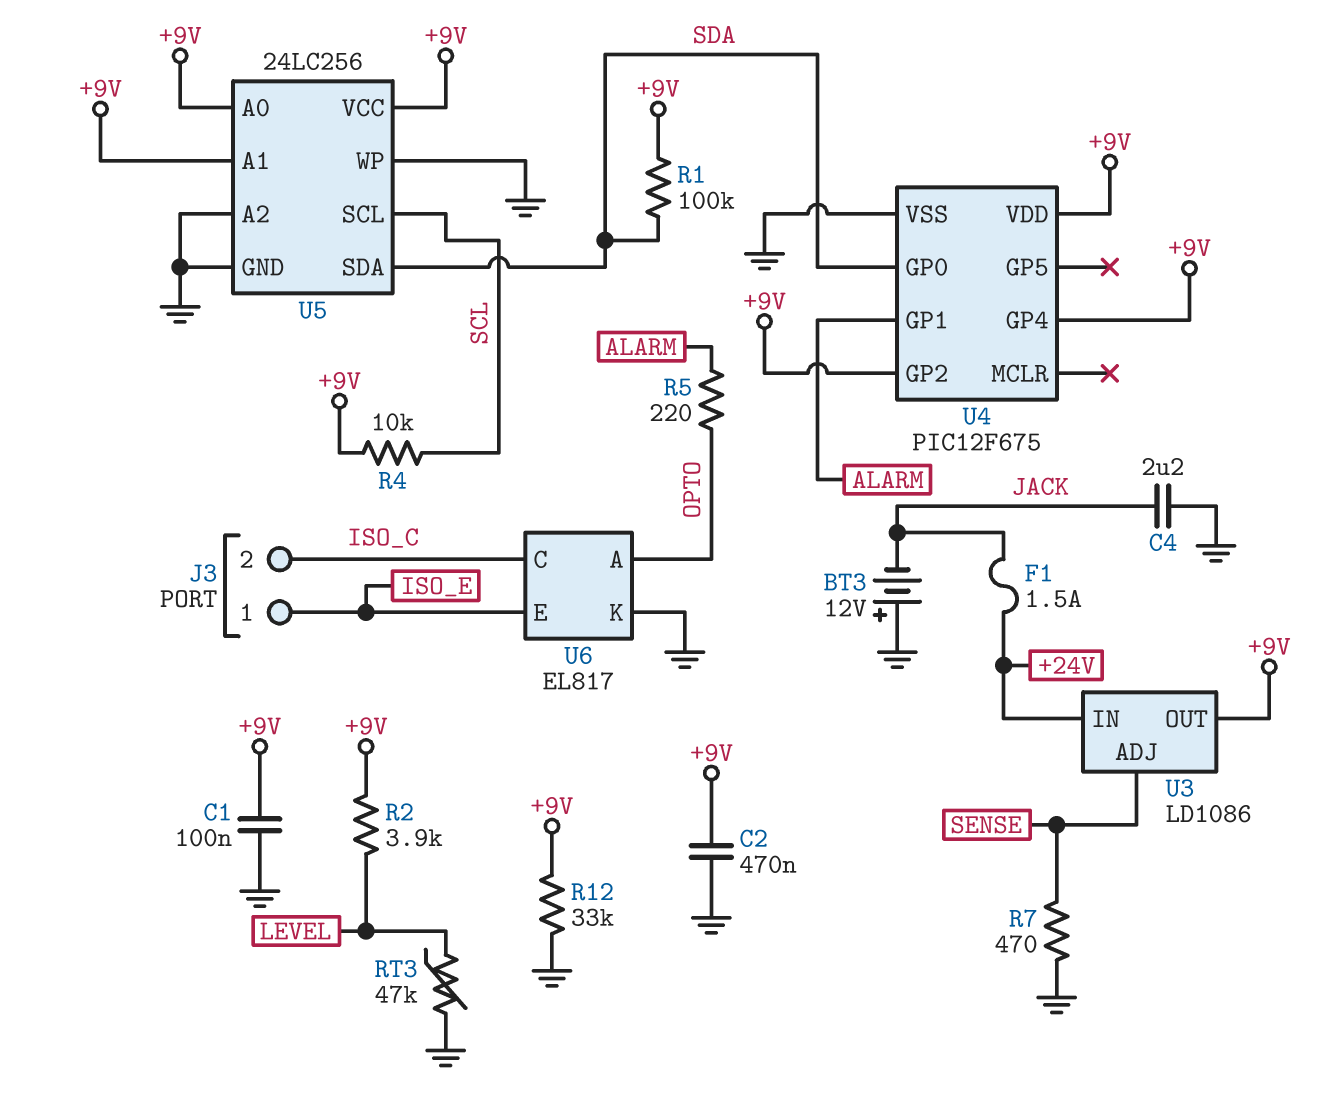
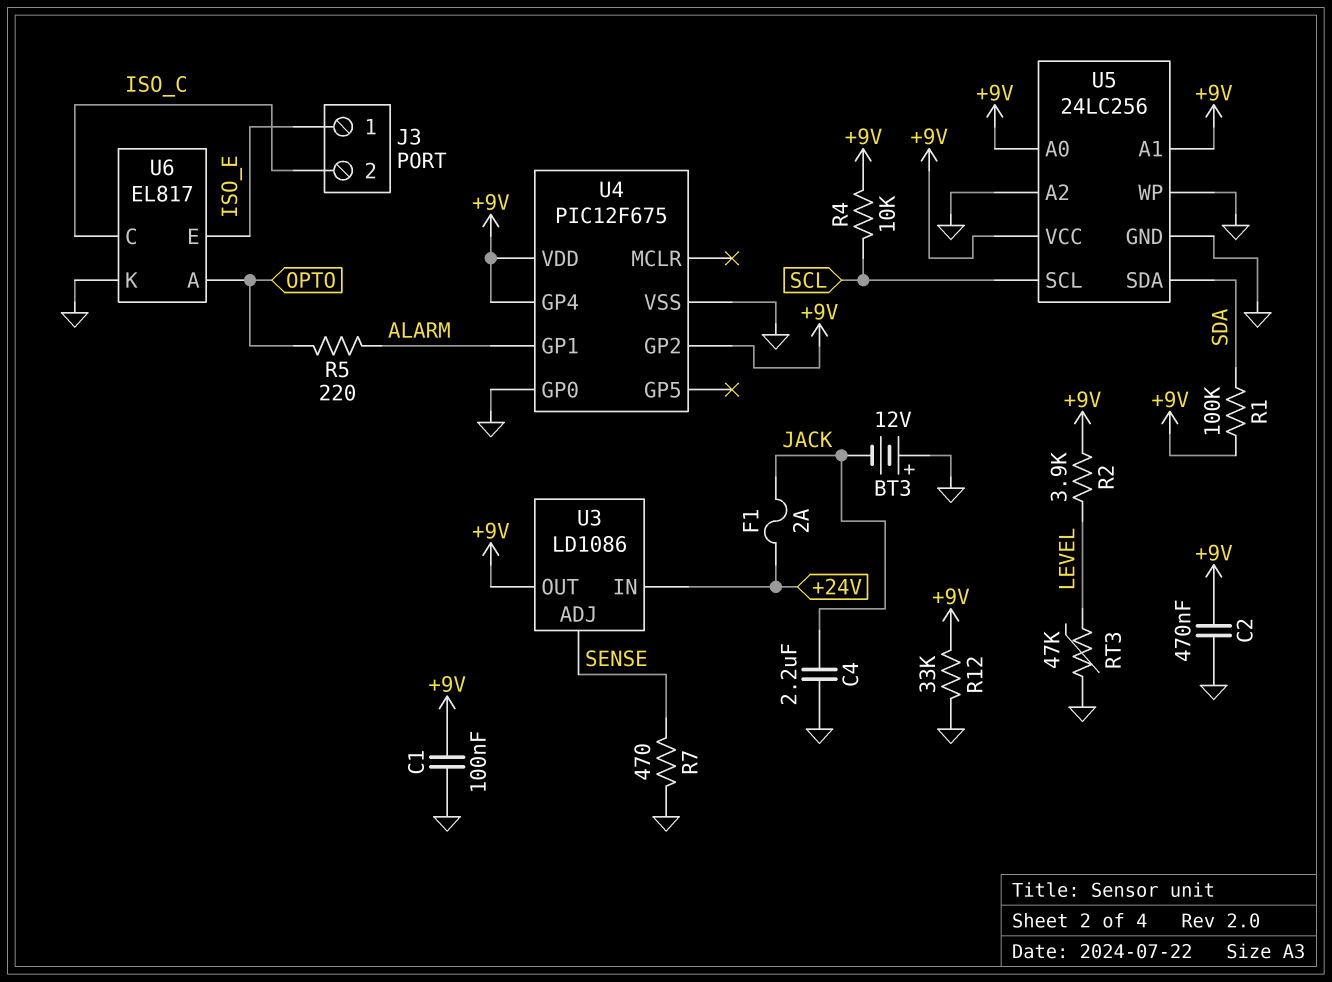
F1: 1.5A (+24V, JACK) -> 2A (+24V, JACK)
U4 pin GP0: SDA -> GND

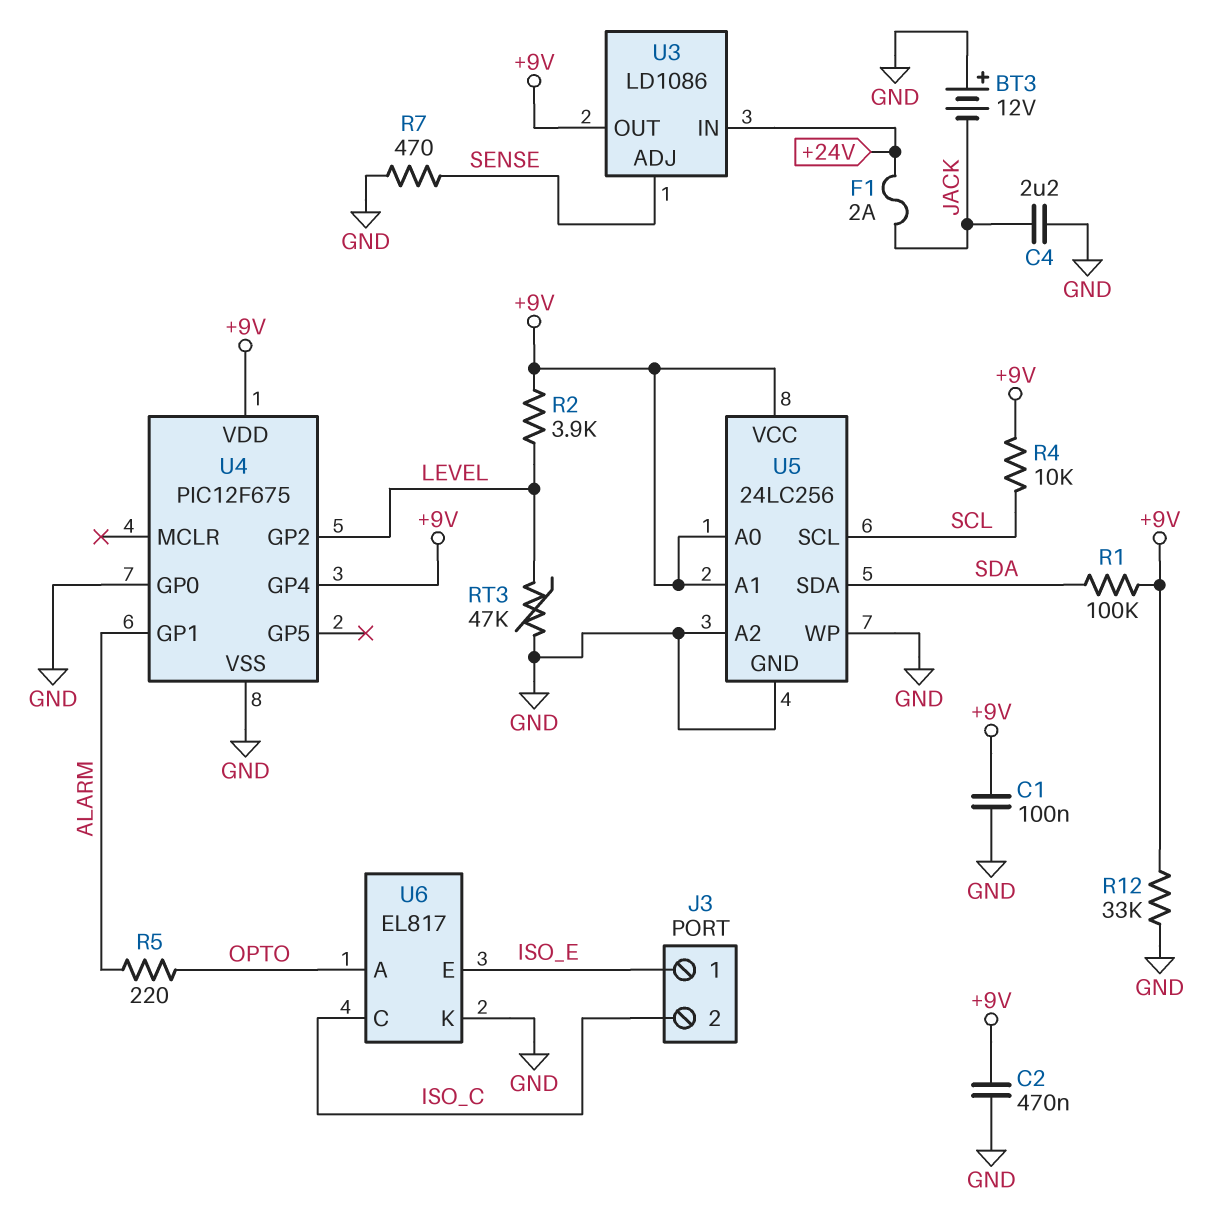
U4 pin GP2: +9V -> LEVEL

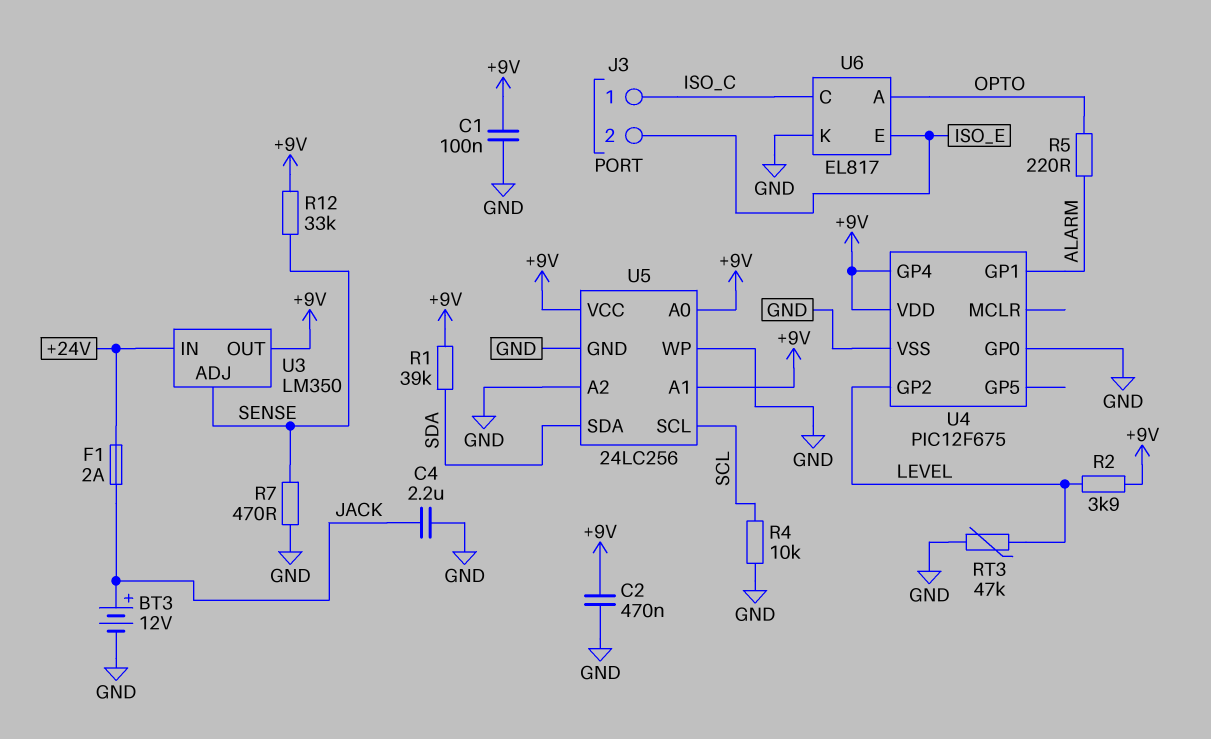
BT3: 12V (plus GND, minus JACK) -> 12V (plus JACK, minus GND)
J3 pin 1: ISO_E -> ISO_C
J3 pin 2: ISO_C -> ISO_E
R1: 100k (+9V, SDA) -> 39k (+9V, SDA)
R4: 10k (+9V, SCL) -> 10k (GND, SCL)
R12: 33k (+9V, GND) -> 33k (+9V, SENSE)
U3: LD1086 -> LM350

